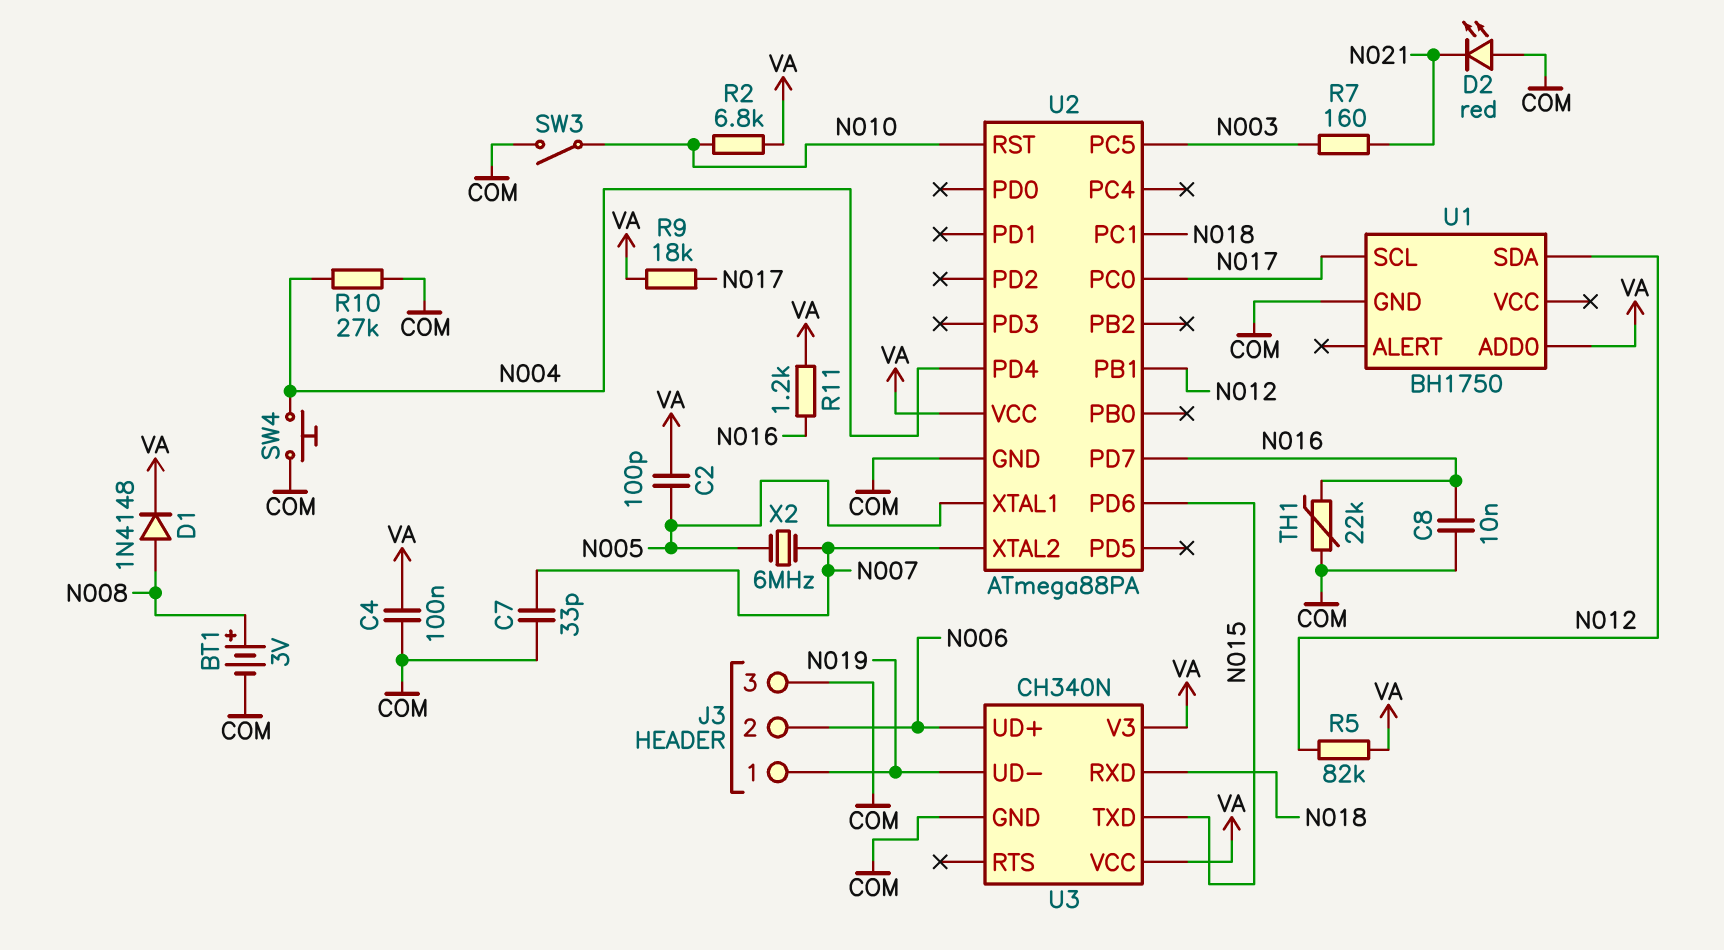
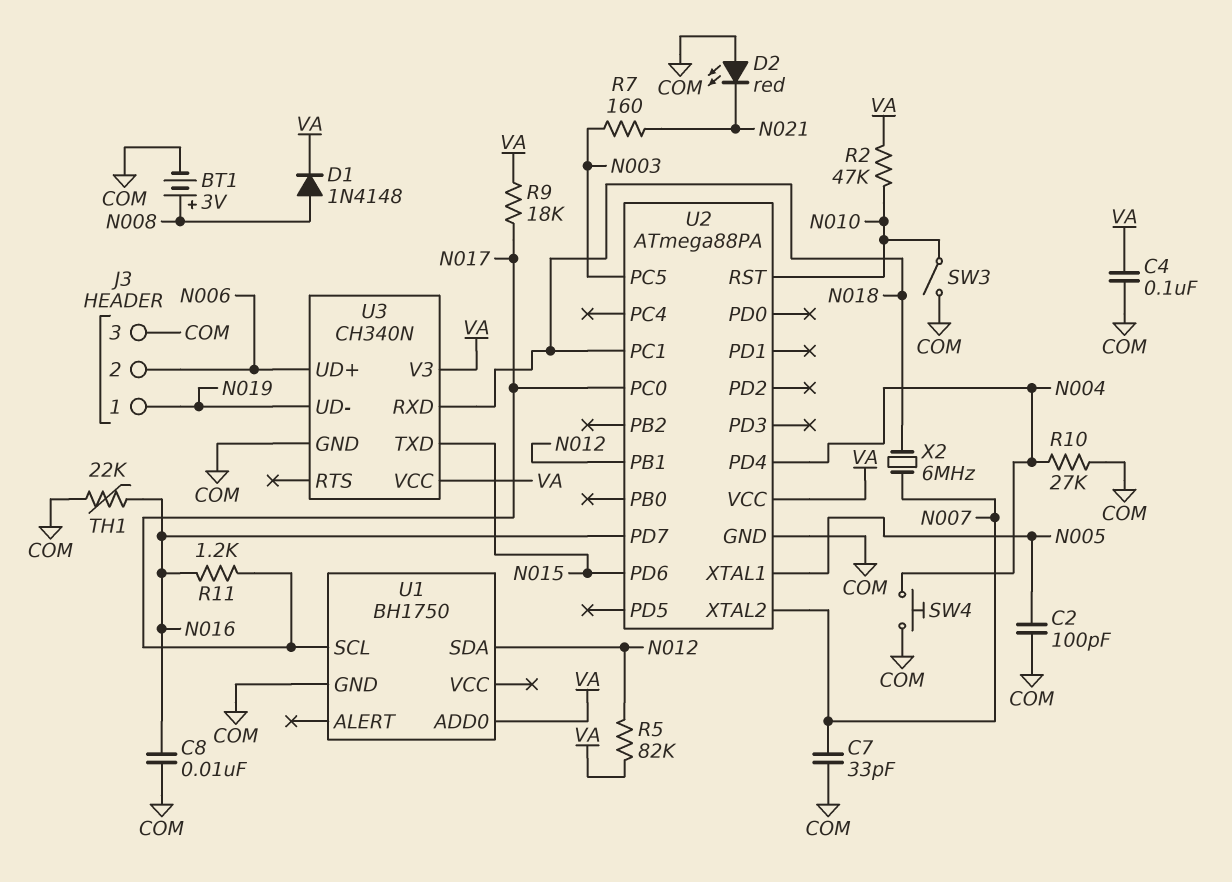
C2: 100pF (N005, VA) -> 100pF (COM, N005)
R2: 6.8k (N010, VA) -> 47k (N010, VA)
R11: 1.2k (N016, VA) -> 1.2k (N016, N017)
X2: 6MHz (N005, N007) -> 6MHz (N007, N018)

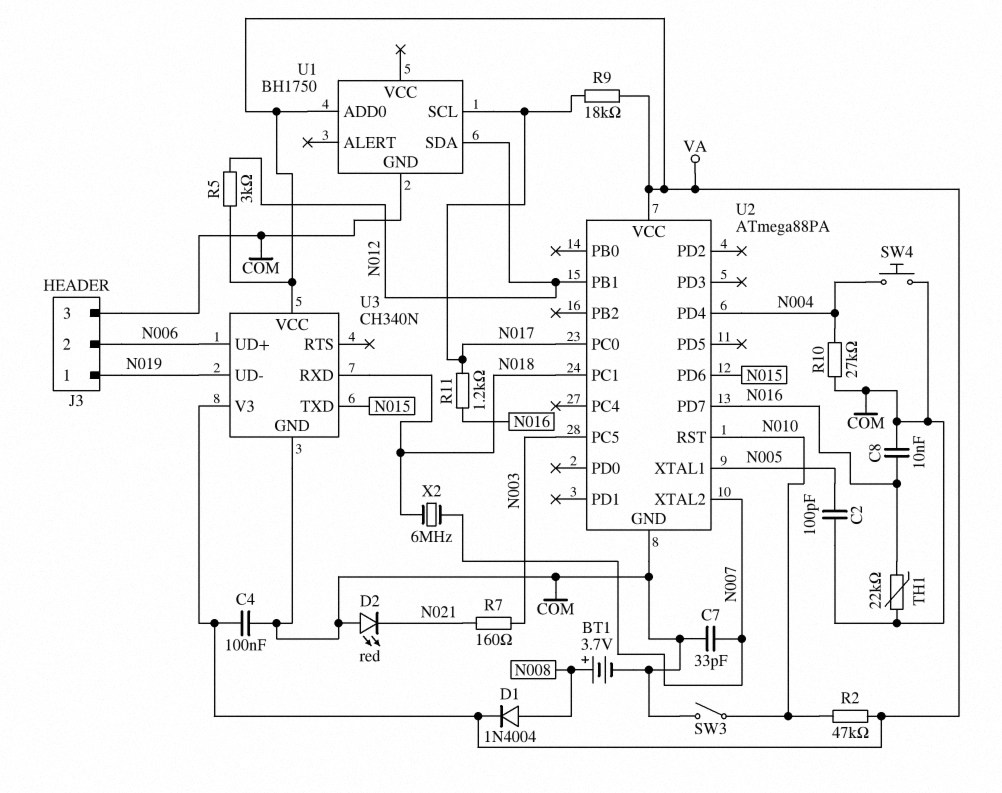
BT1: 3V (plus N008, minus COM) -> 3.7V (plus N008, minus COM)
D1: diode 1N4148 (A N008, K VA) -> diode 1N4004 (A N008, K VA)
R5: 82k (N012, VA) -> 3k (N012, VA)

